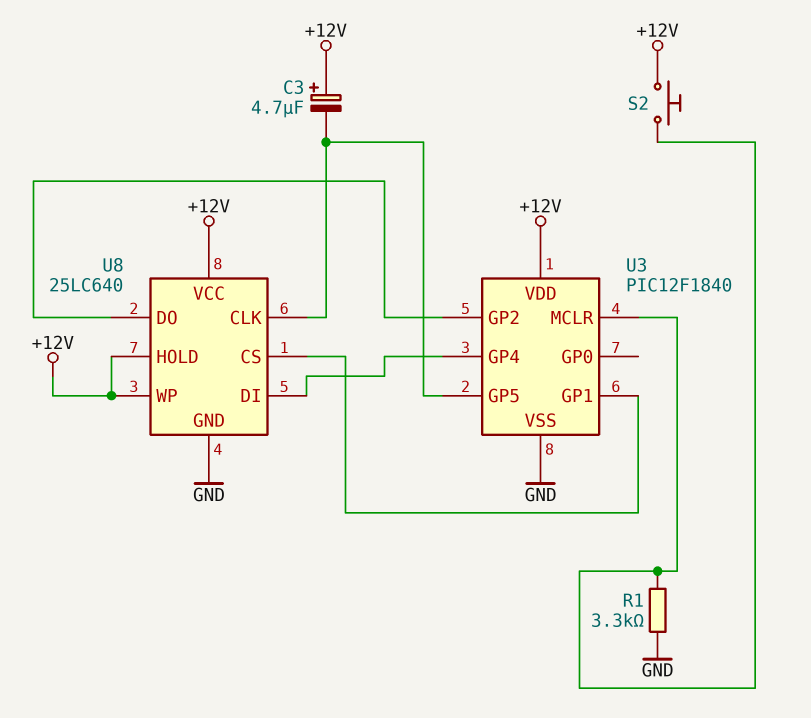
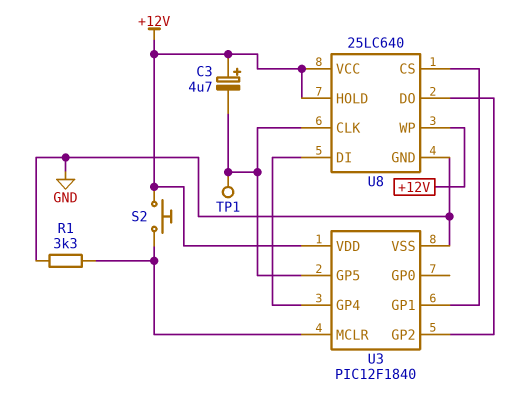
TP1: none -> test point (U3/GP5)

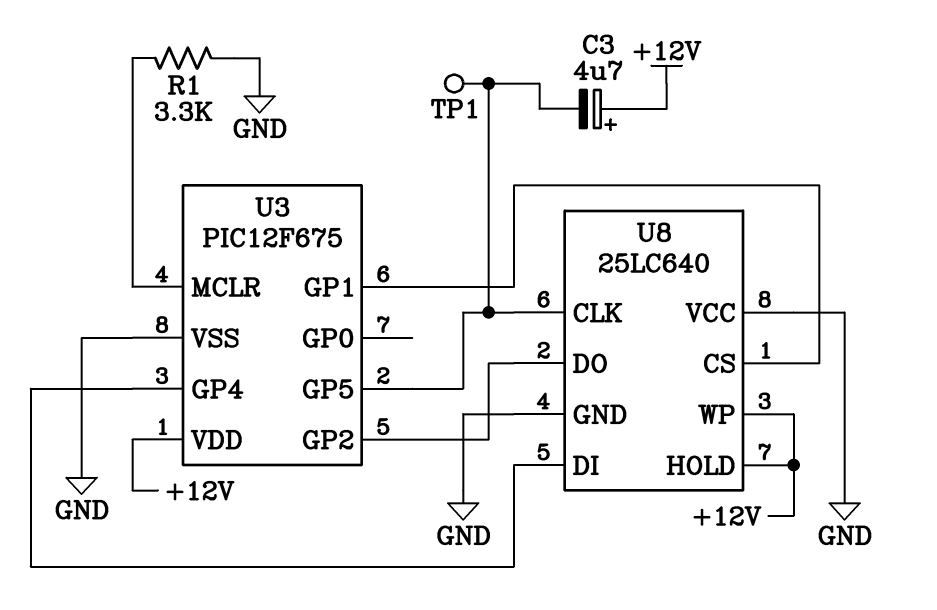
S2: button (+12V, U3/MCLR) -> none
U3: PIC12F1840 -> PIC12F675
U8 pin VCC: +12V -> GND

